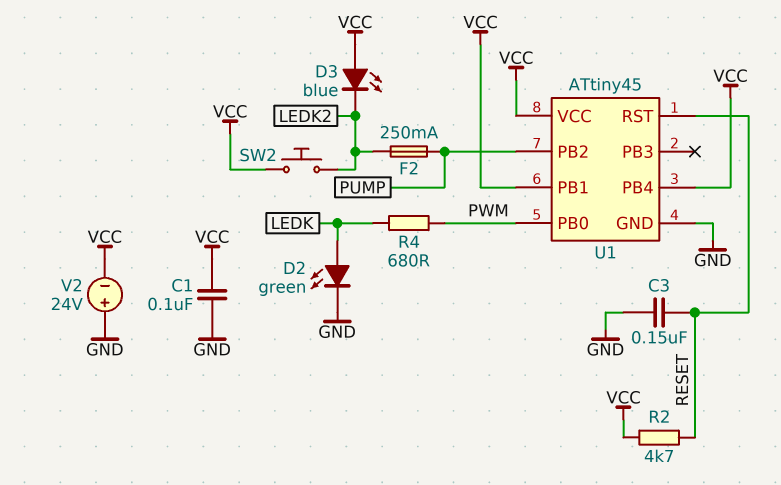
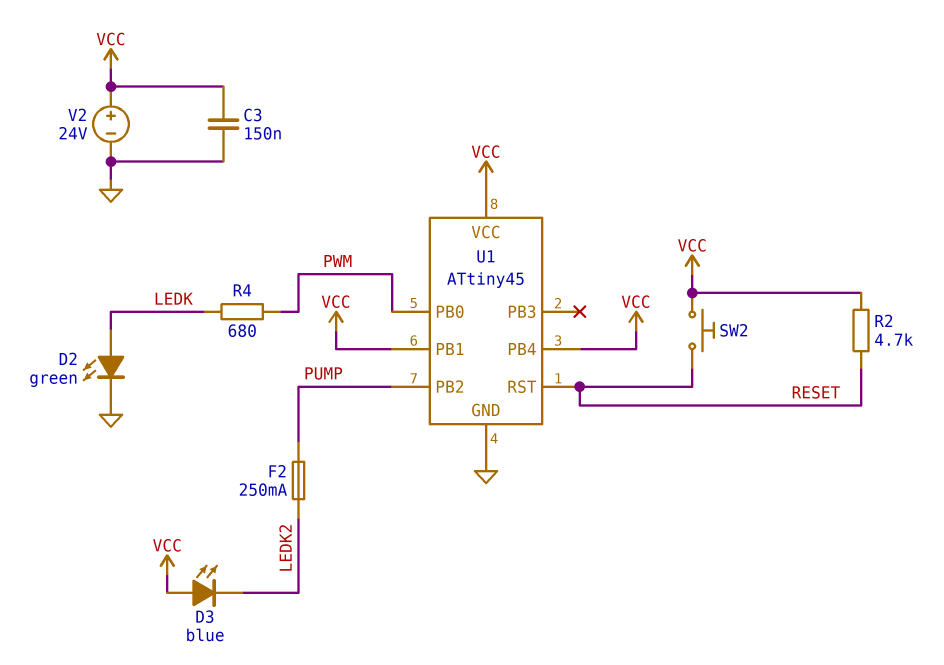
C1: 100nF (GND, VCC) -> none
C3: 150nF (GND, RESET) -> 150nF (GND, VCC)
SW2: button (LEDK2, VCC) -> button (RESET, VCC)
V2: 24V (plus GND, minus VCC) -> 24V (plus VCC, minus GND)

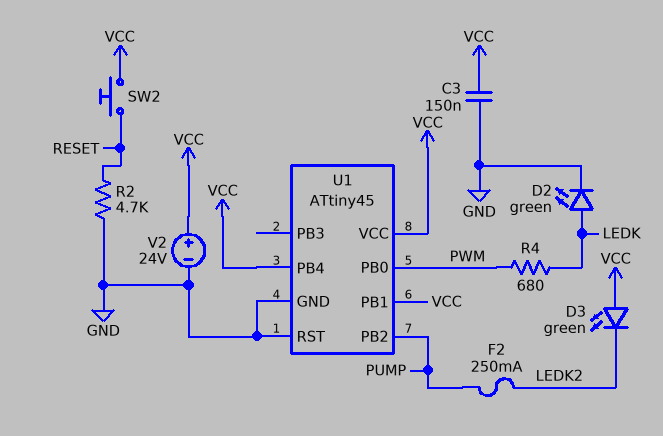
D3: LED blue (A VCC, K LEDK2) -> LED green (A VCC, K LEDK2)
R2: 4.7k (RESET, VCC) -> 4.7k (GND, RESET)
U1 pin RST: RESET -> GND

